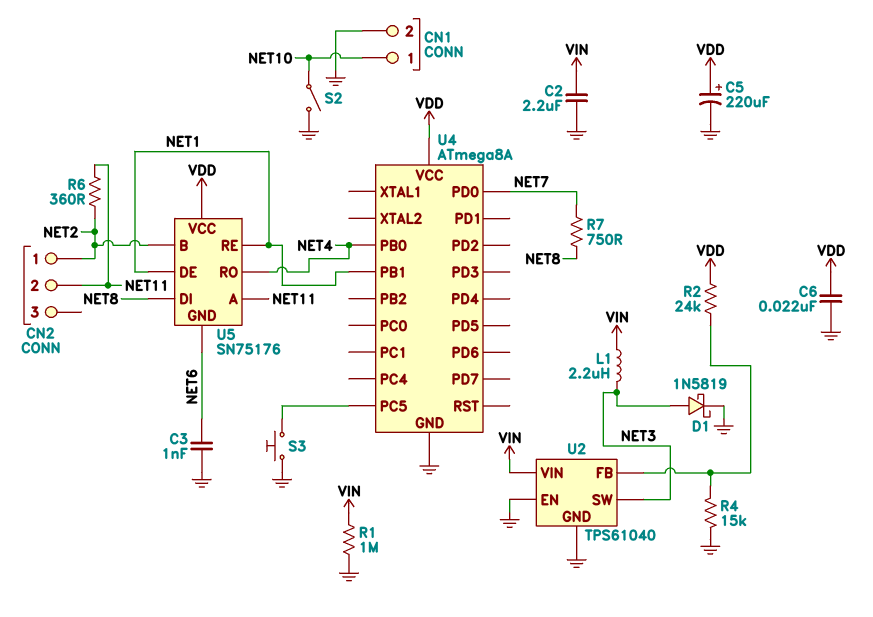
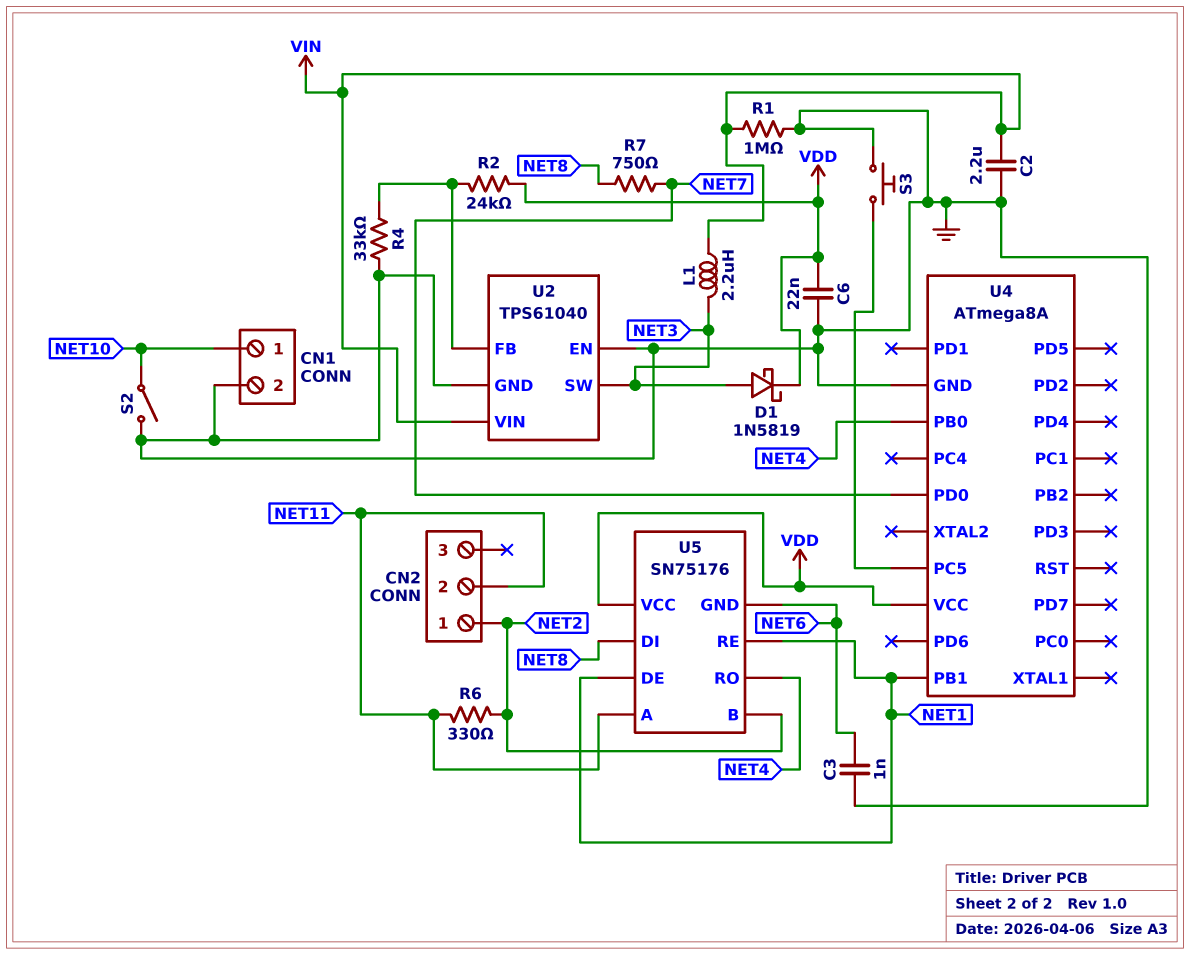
C5: 220uF (plus VDD, minus GND) -> none
D1: schottky 1N5819 (A NET3, K GND) -> schottky 1N5819 (A NET3, K VDD)
R4: 15k (GND, U2/FB) -> 33k (GND, U2/FB)
R6: 360 (NET2, NET11) -> 330 (NET2, NET11)

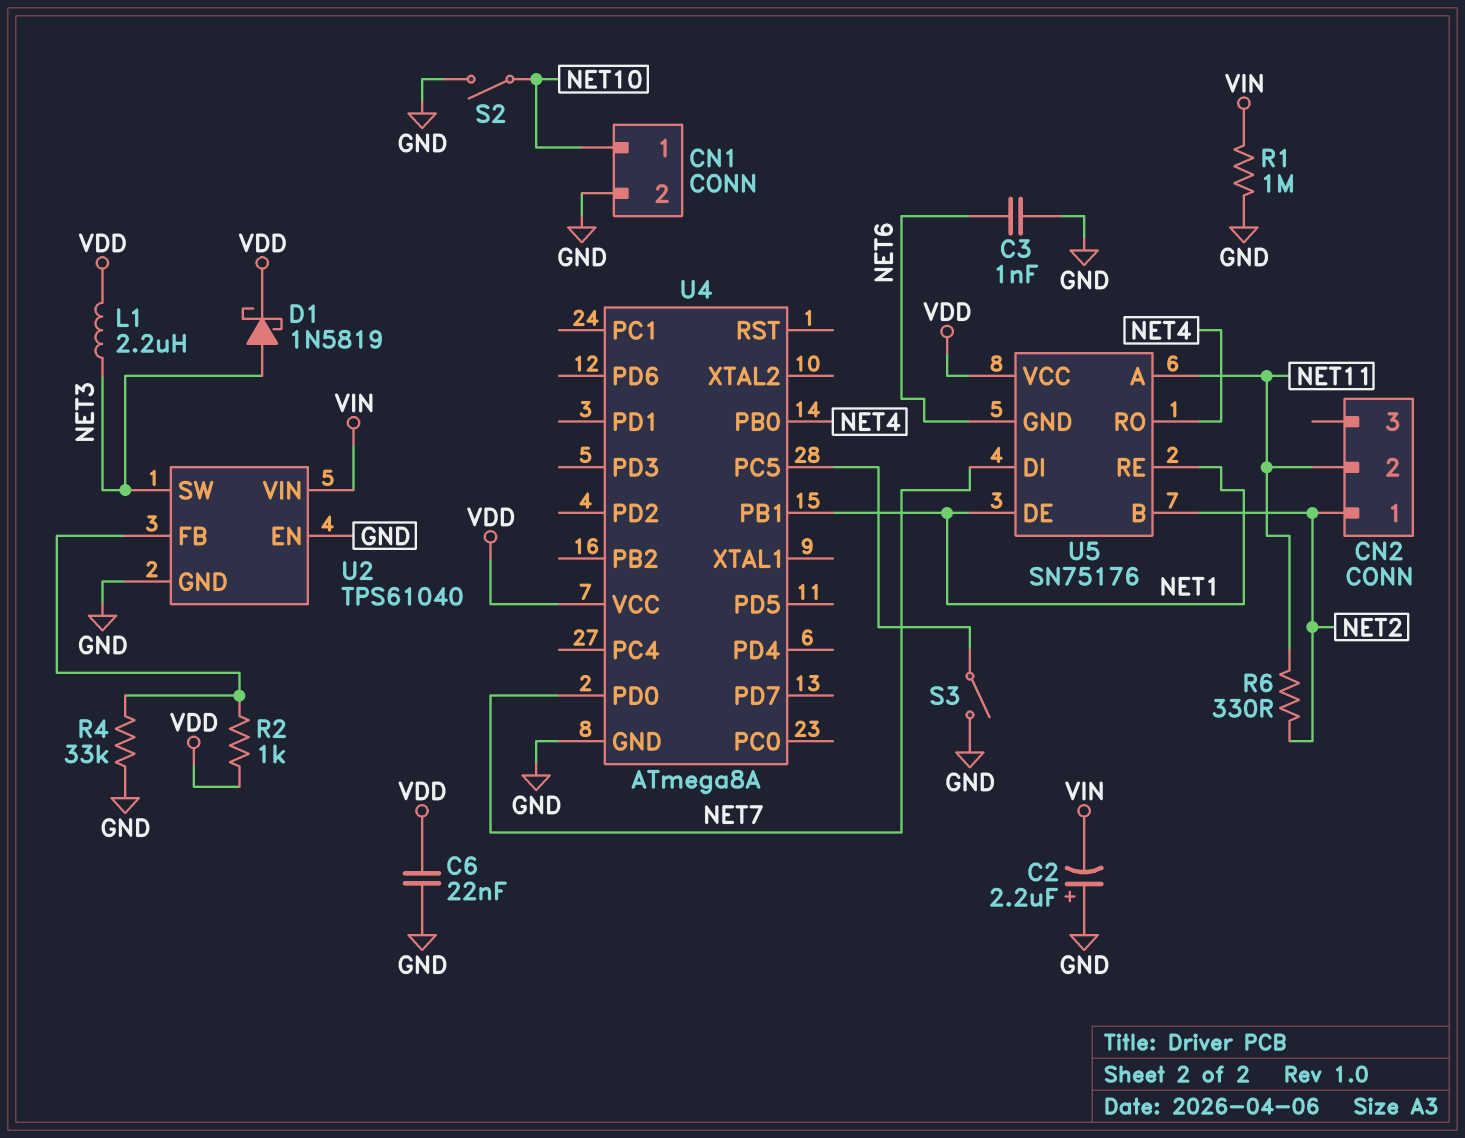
C2: 2.2uF (GND, VIN) -> 2.2uF (plus GND, minus VIN)
L1: 2.2uH (NET3, VIN) -> 2.2uH (NET3, VDD)
R2: 24k (U2/FB, VDD) -> 1k (U2/FB, VDD)
R7: 750 (NET7, NET8) -> none
S3: button (GND, U4/PC5) -> switch (GND, U4/PC5)
U5 pin DI: NET8 -> NET7

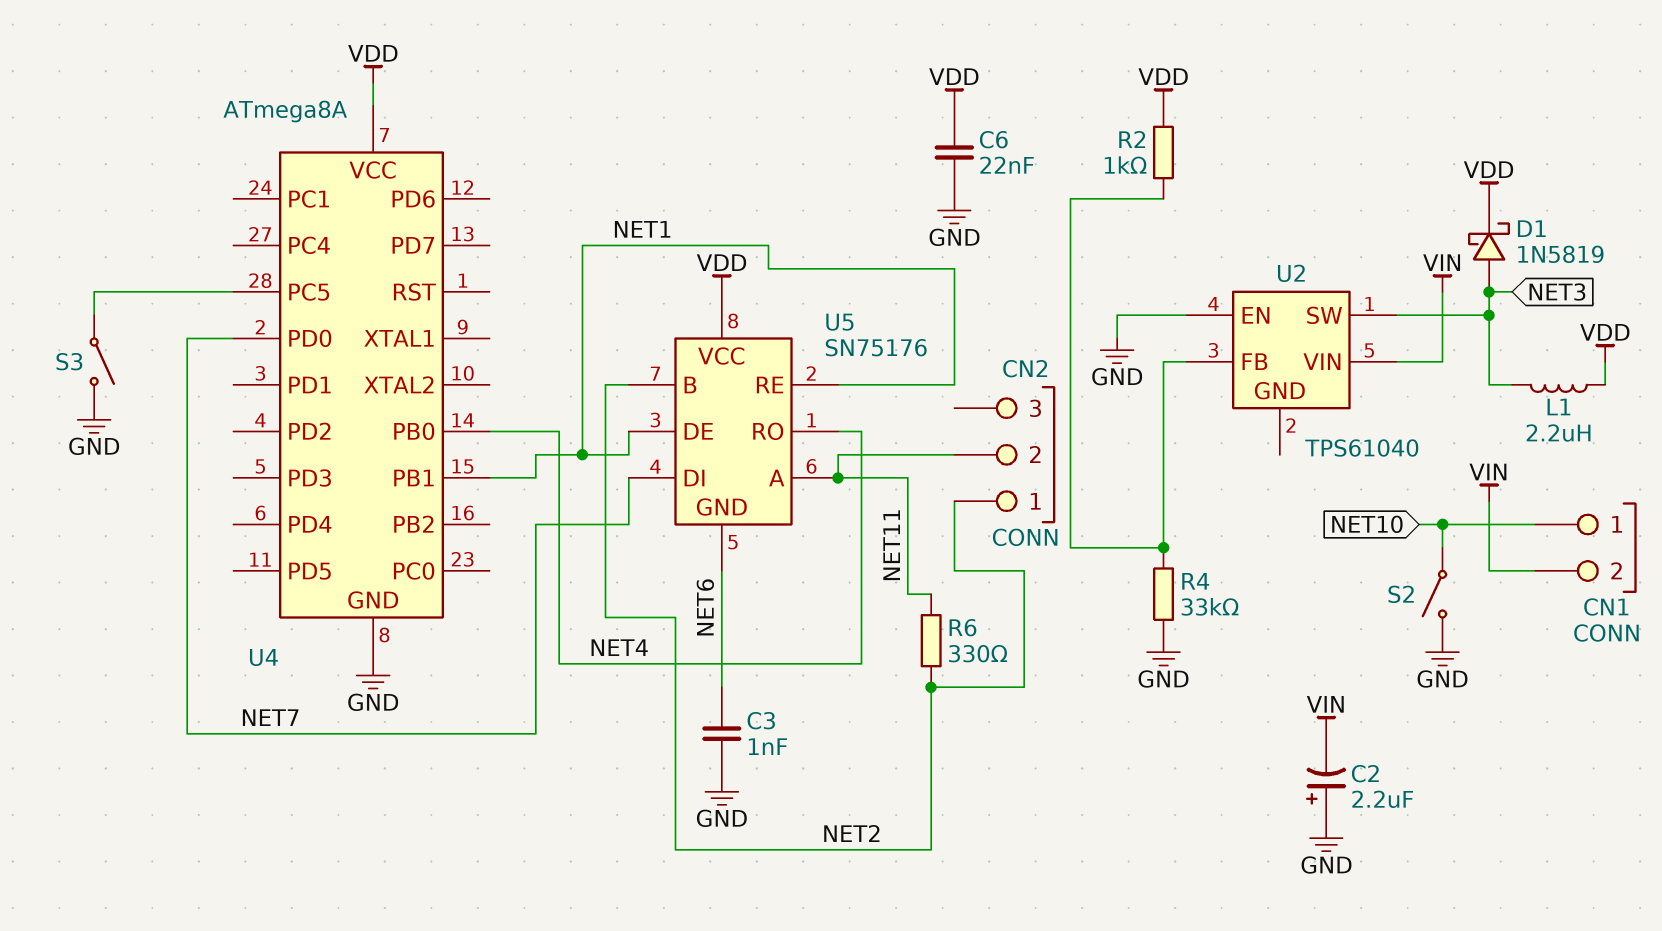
CN1 pin 2: GND -> VIN
R1: 1M (GND, VIN) -> none
U2 pin GND: GND -> none

